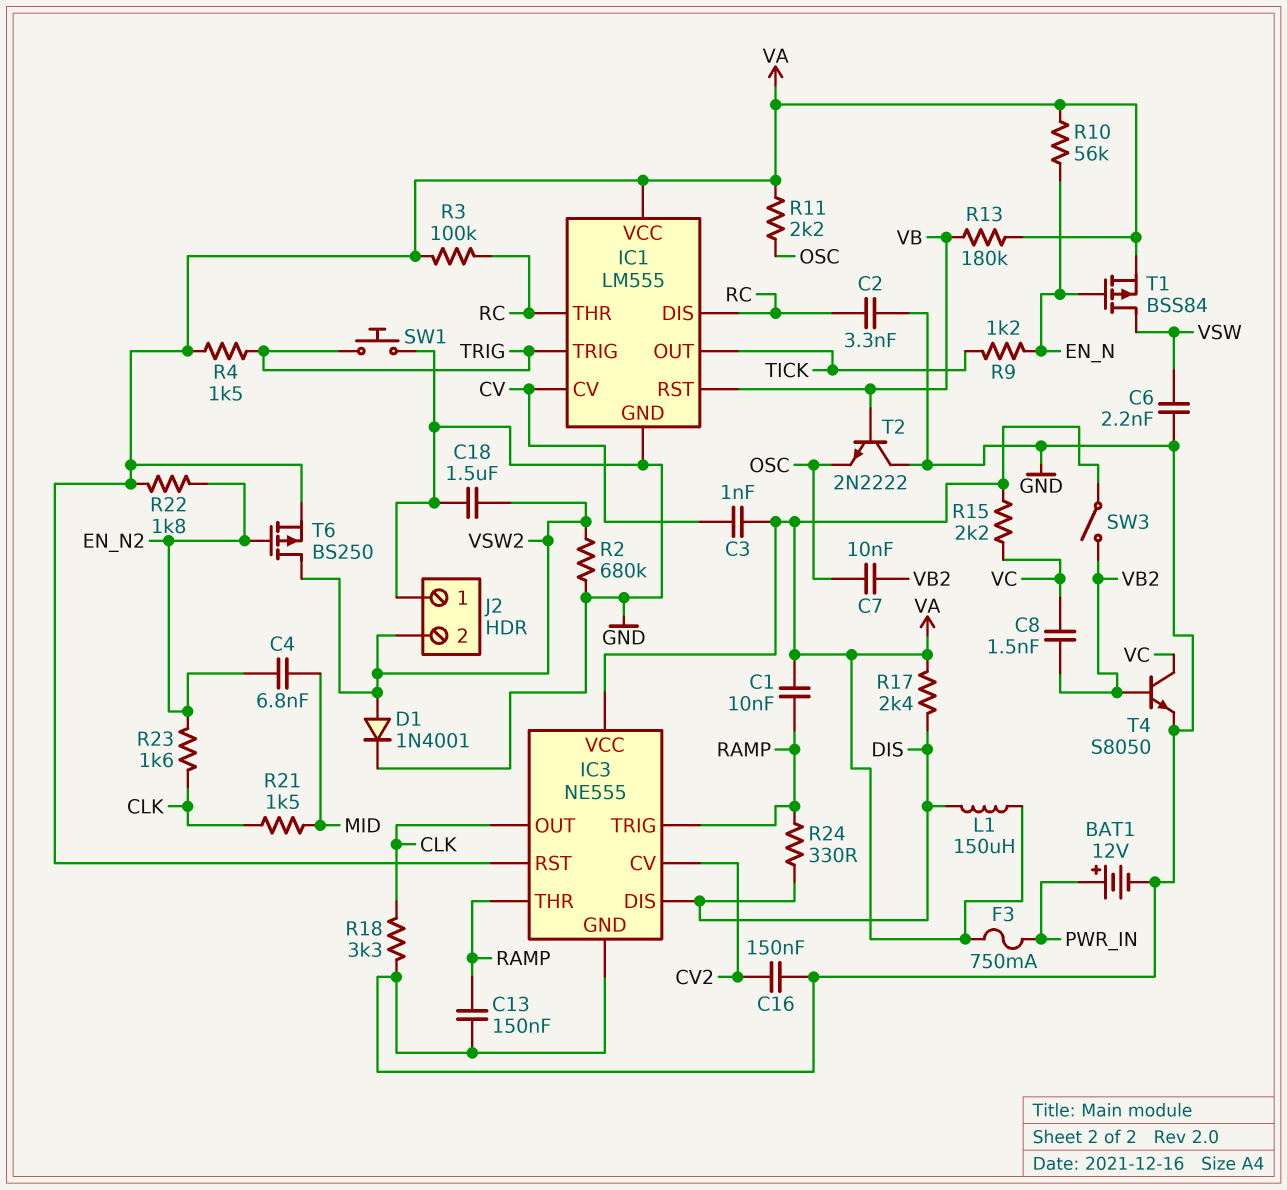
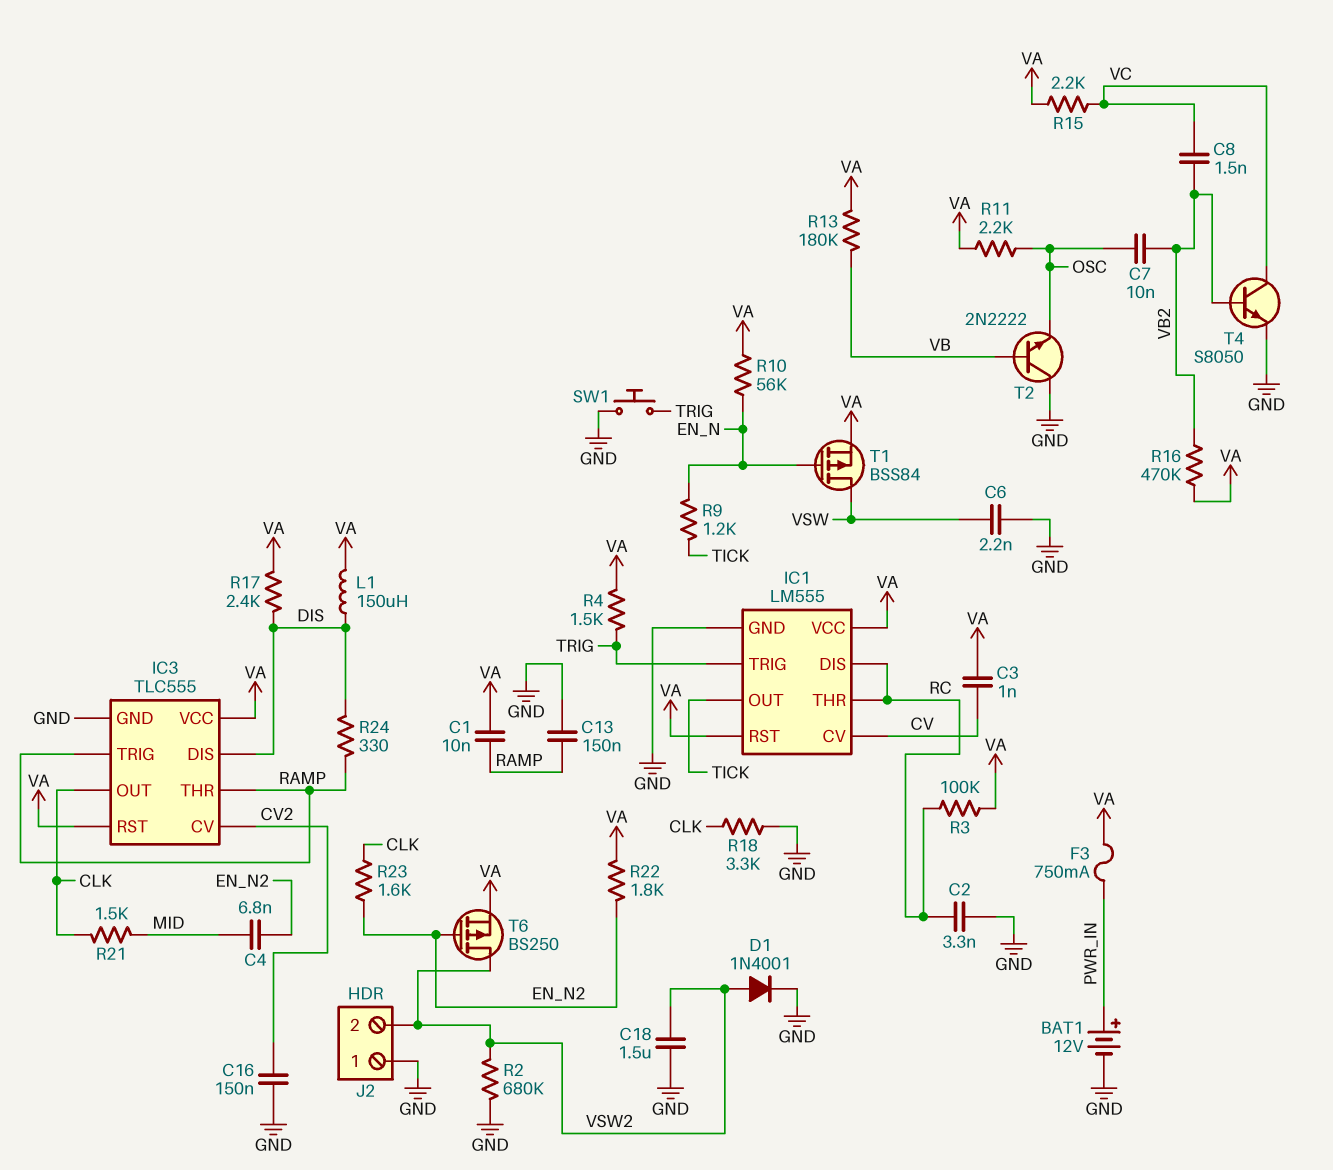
IC1 pin RST: VB -> VA
IC3: NE555 -> TLC555
R16: none -> 470k (VA, VB2)
SW3: switch (VA, VB2) -> none

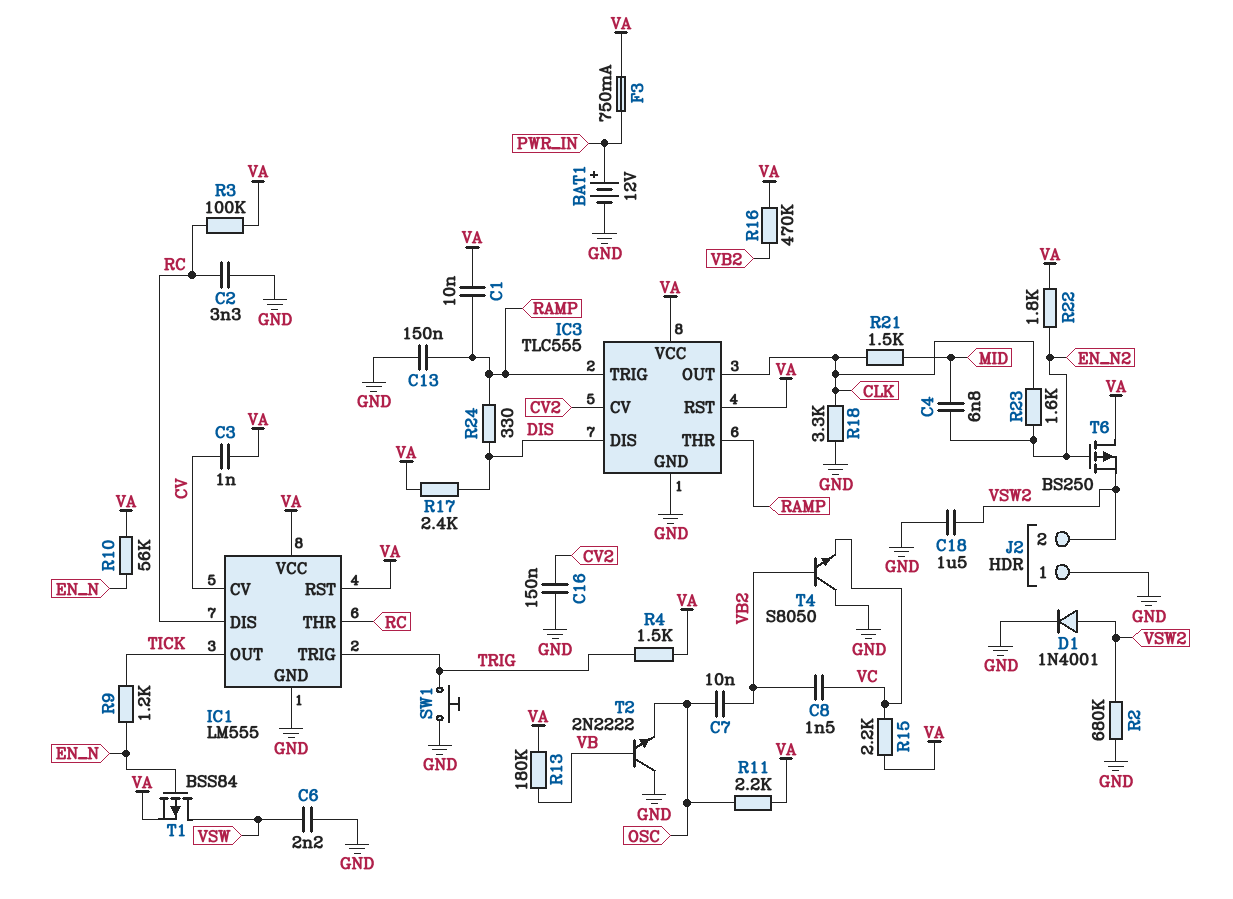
L1: 150uH (DIS, VA) -> none
T4: NPN S8050 (B VB2, C VC, E GND) -> NPN S8050 (B VB2, C GND, E VC)
T6: PMOS BS250 (G EN_N2, D VSW2, S VA) -> PMOS BS250 (G EN_N2, D VA, S VSW2)

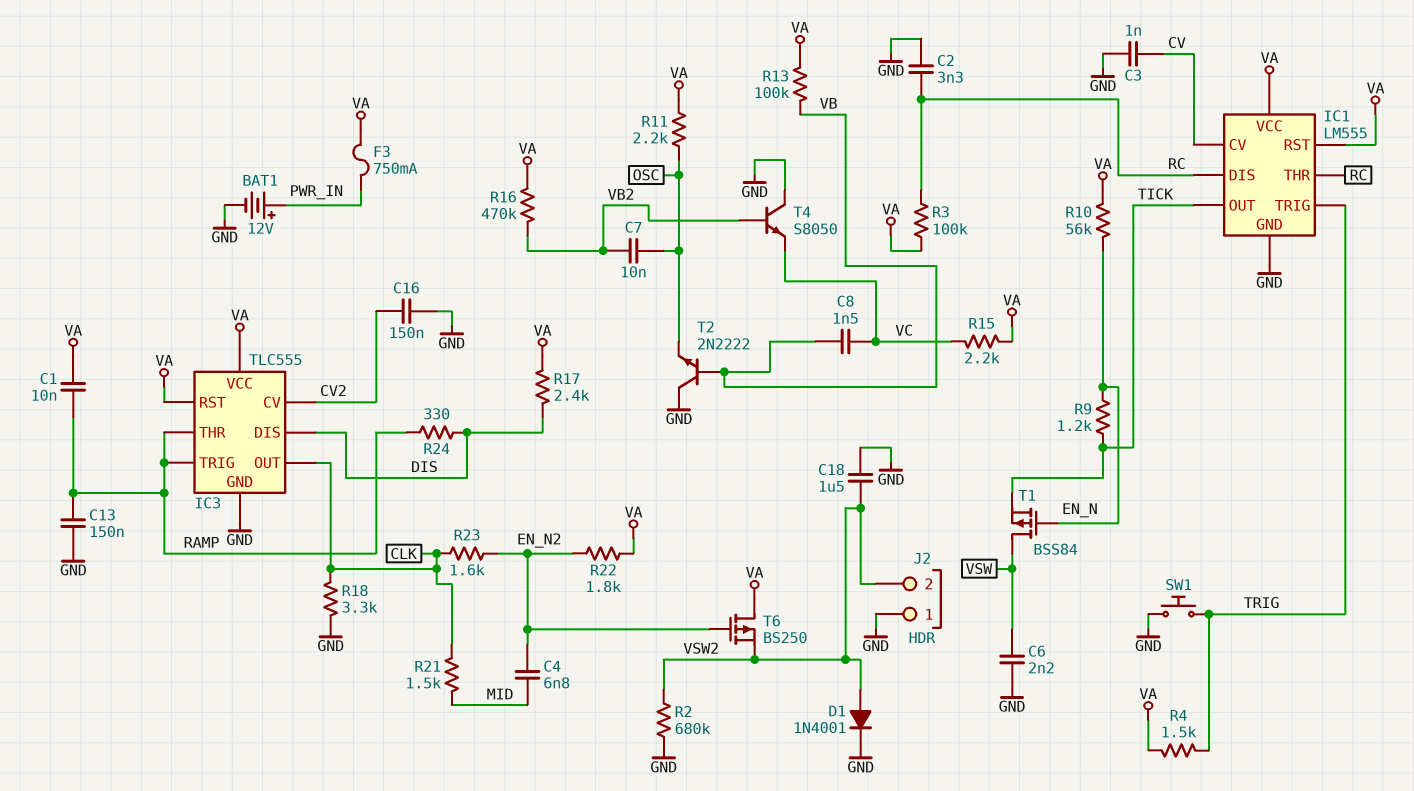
C3: 1nF (CV, VA) -> 1nF (CV, GND)
C8: 1.5nF (VB2, VC) -> 1.5nF (VB, VC)
R13: 180k (VA, VB) -> 100k (VA, VB)
T1: PMOS BSS84 (G EN_N, D VSW, S VA) -> PMOS BSS84 (G EN_N, D VSW, S TICK)

